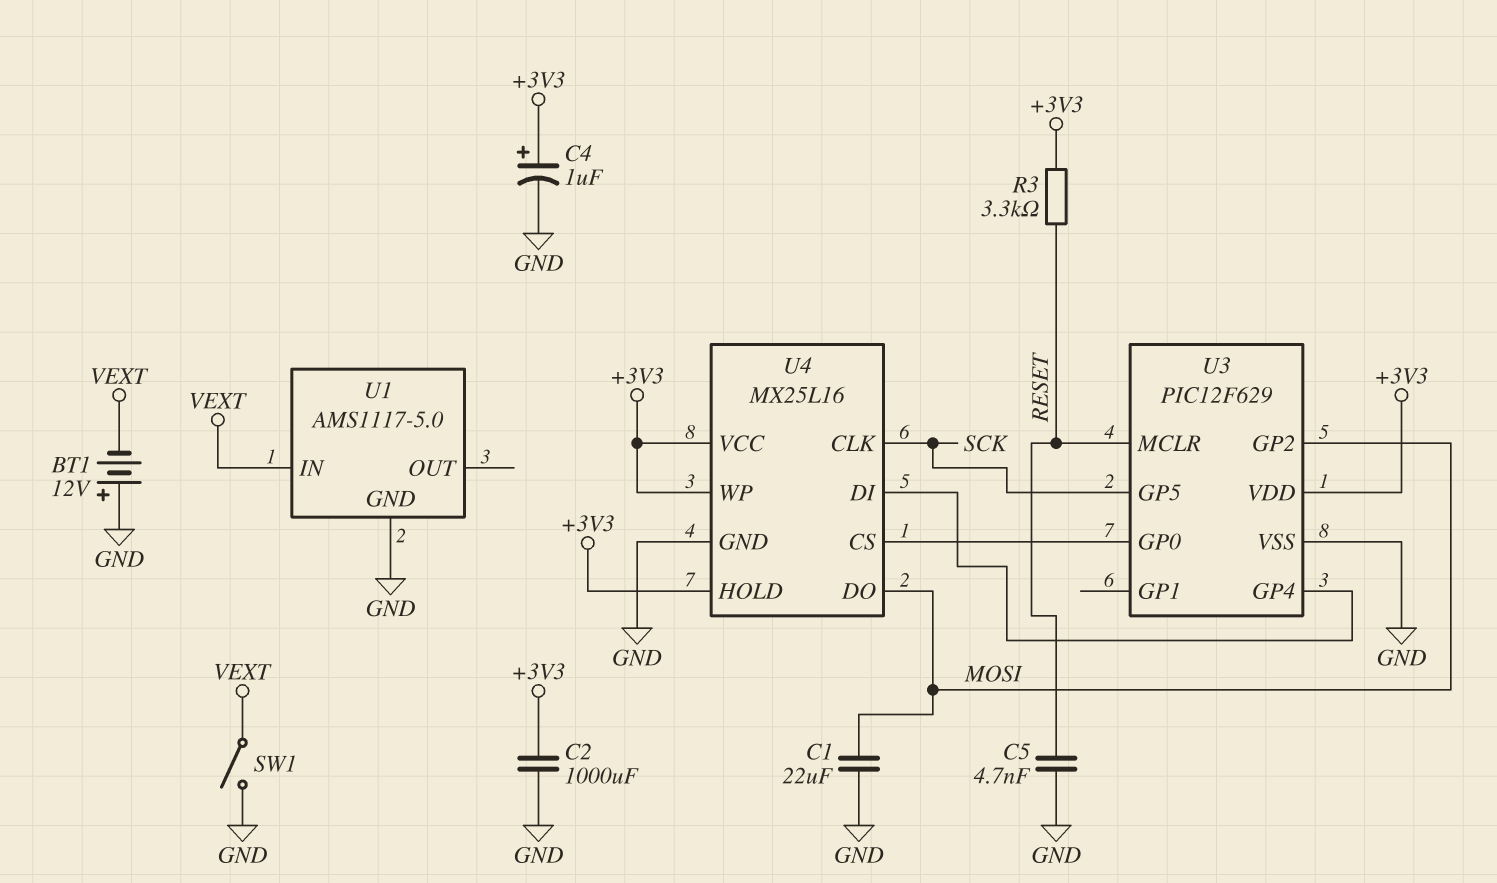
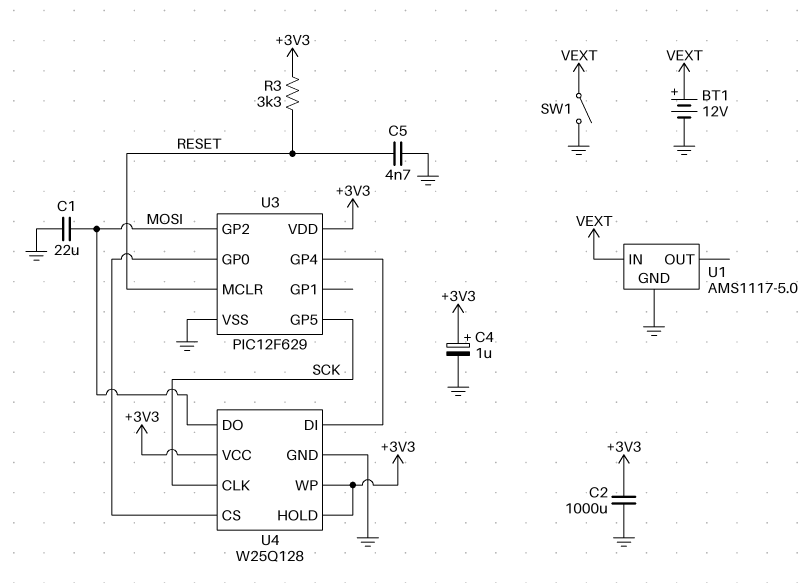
BT1: 12V (plus GND, minus VEXT) -> 12V (plus VEXT, minus GND)
U4: MX25L16 -> W25Q128

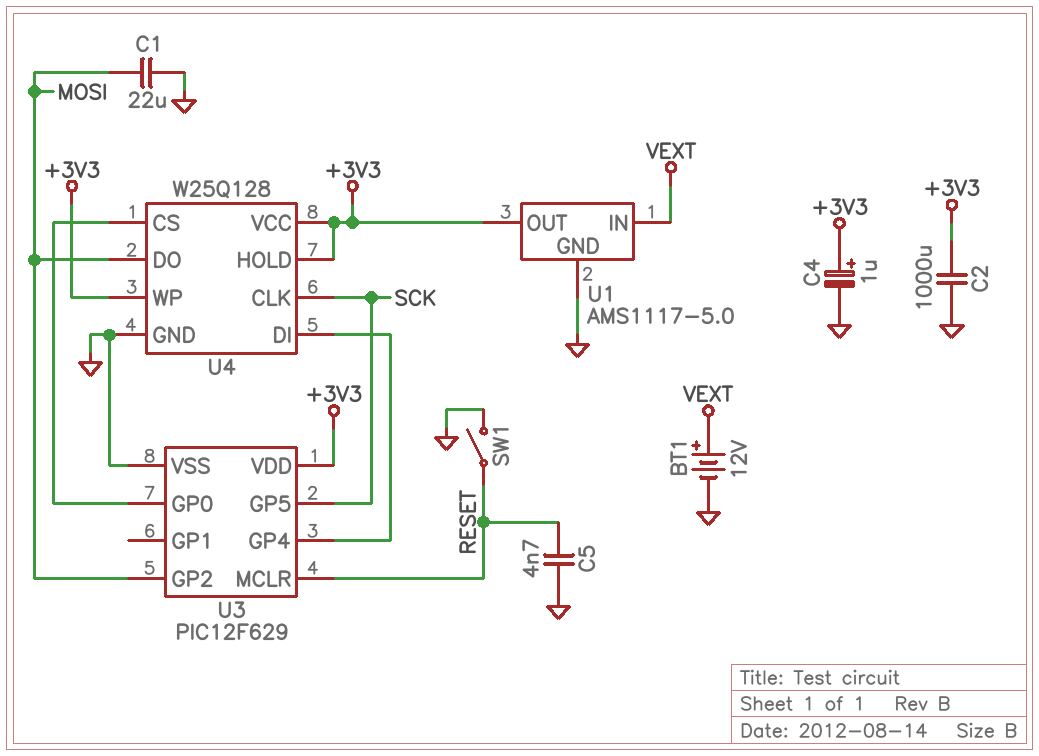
R3: 3.3k (+3V3, RESET) -> none
SW1: switch (GND, VEXT) -> switch (GND, RESET)
U1 pin OUT: none -> +3V3

